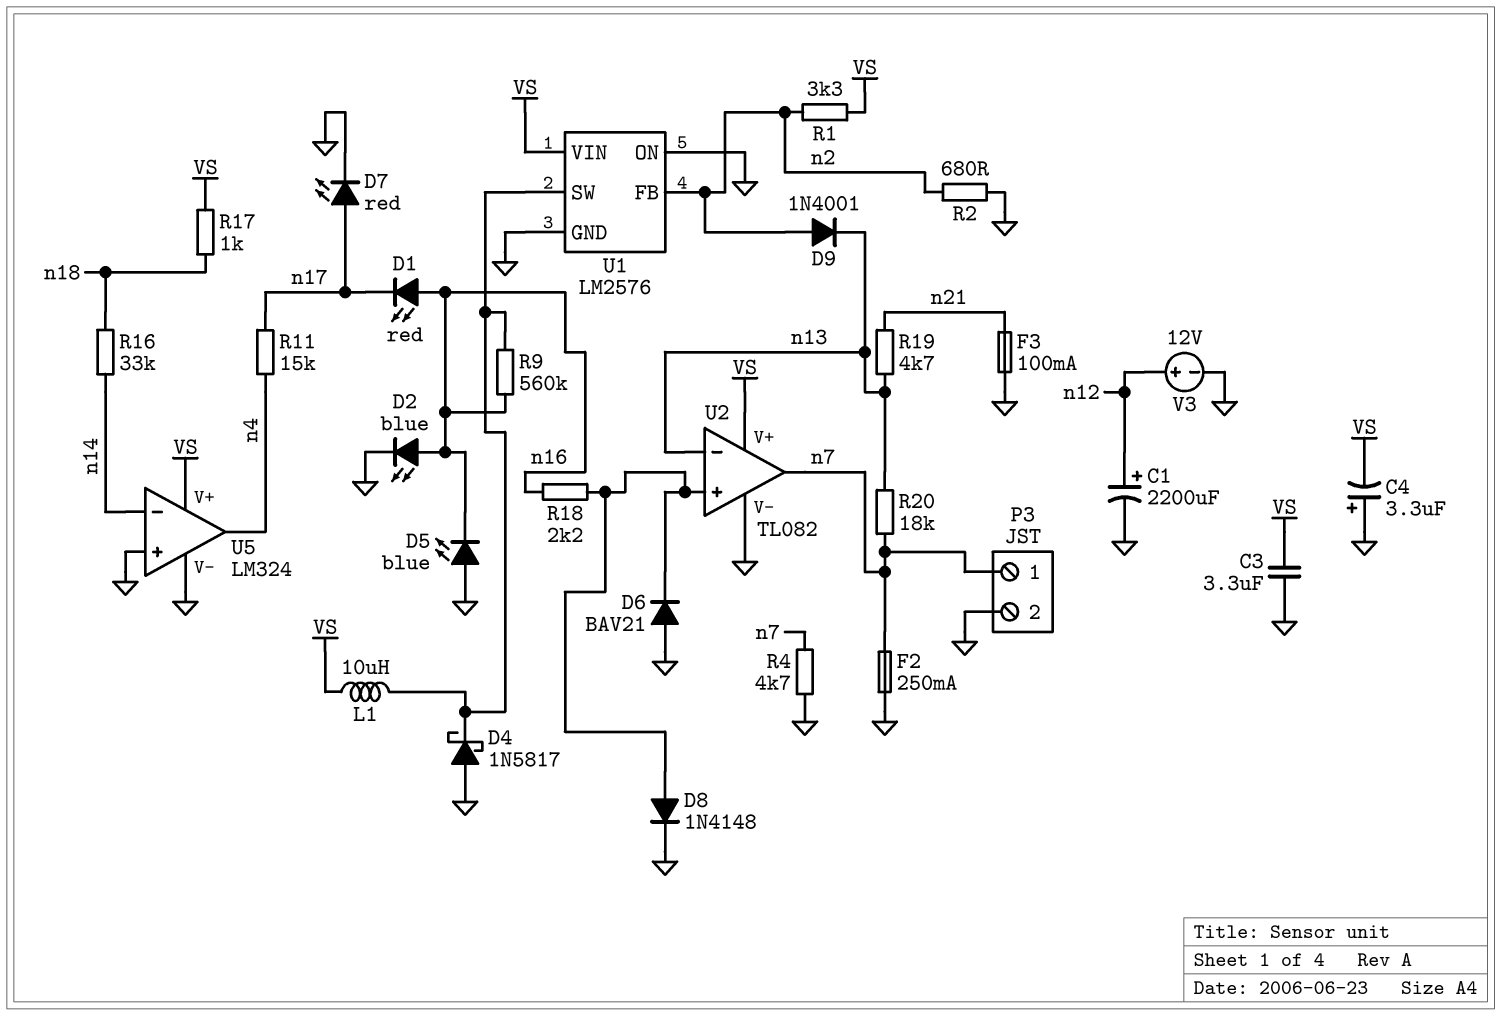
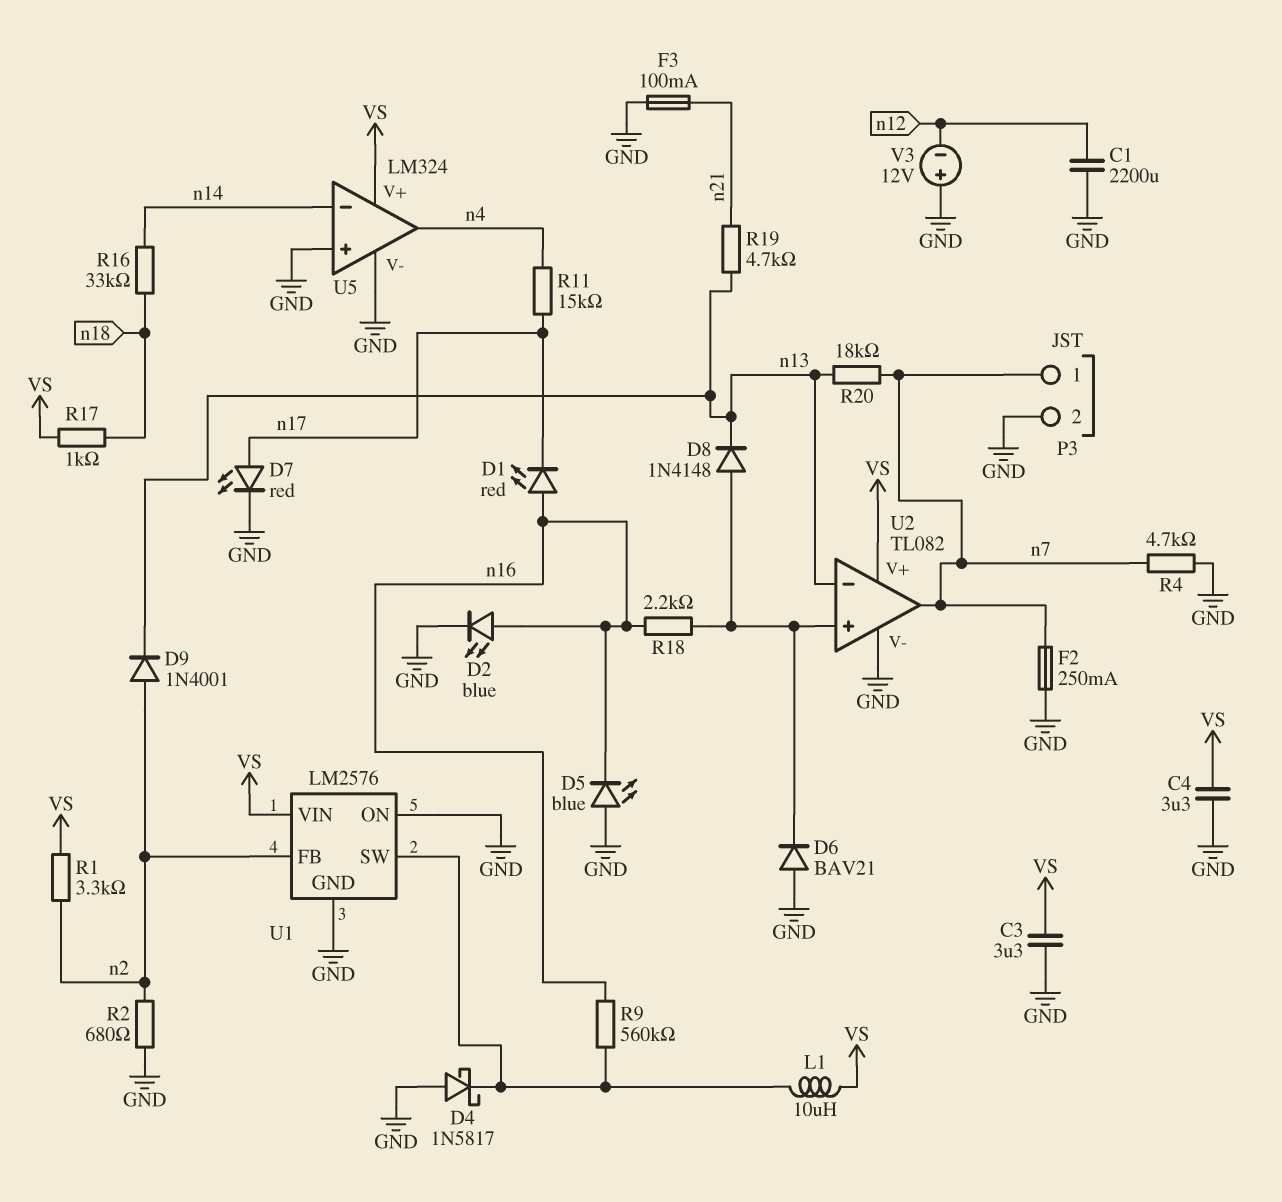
C1: 2200uF (plus n12, minus GND) -> 2200uF (GND, n12)
C4: 3.3uF (plus GND, minus VS) -> 3.3uF (GND, VS)
D8: diode 1N4148 (A U2/in+, K GND) -> diode 1N4148 (A U2/in+, K n13)
V3: 12V (plus n12, minus GND) -> 12V (plus GND, minus n12)

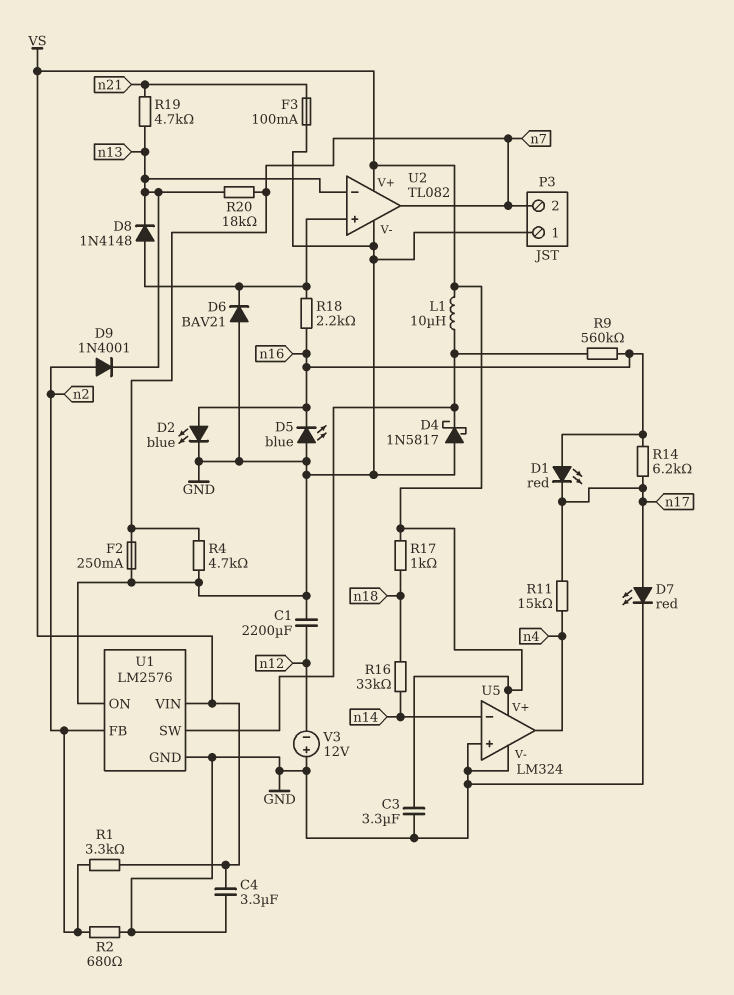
P3 pin 1: n7 -> GND
P3 pin 2: GND -> n7
R14: none -> 6.2k (n16, n17)

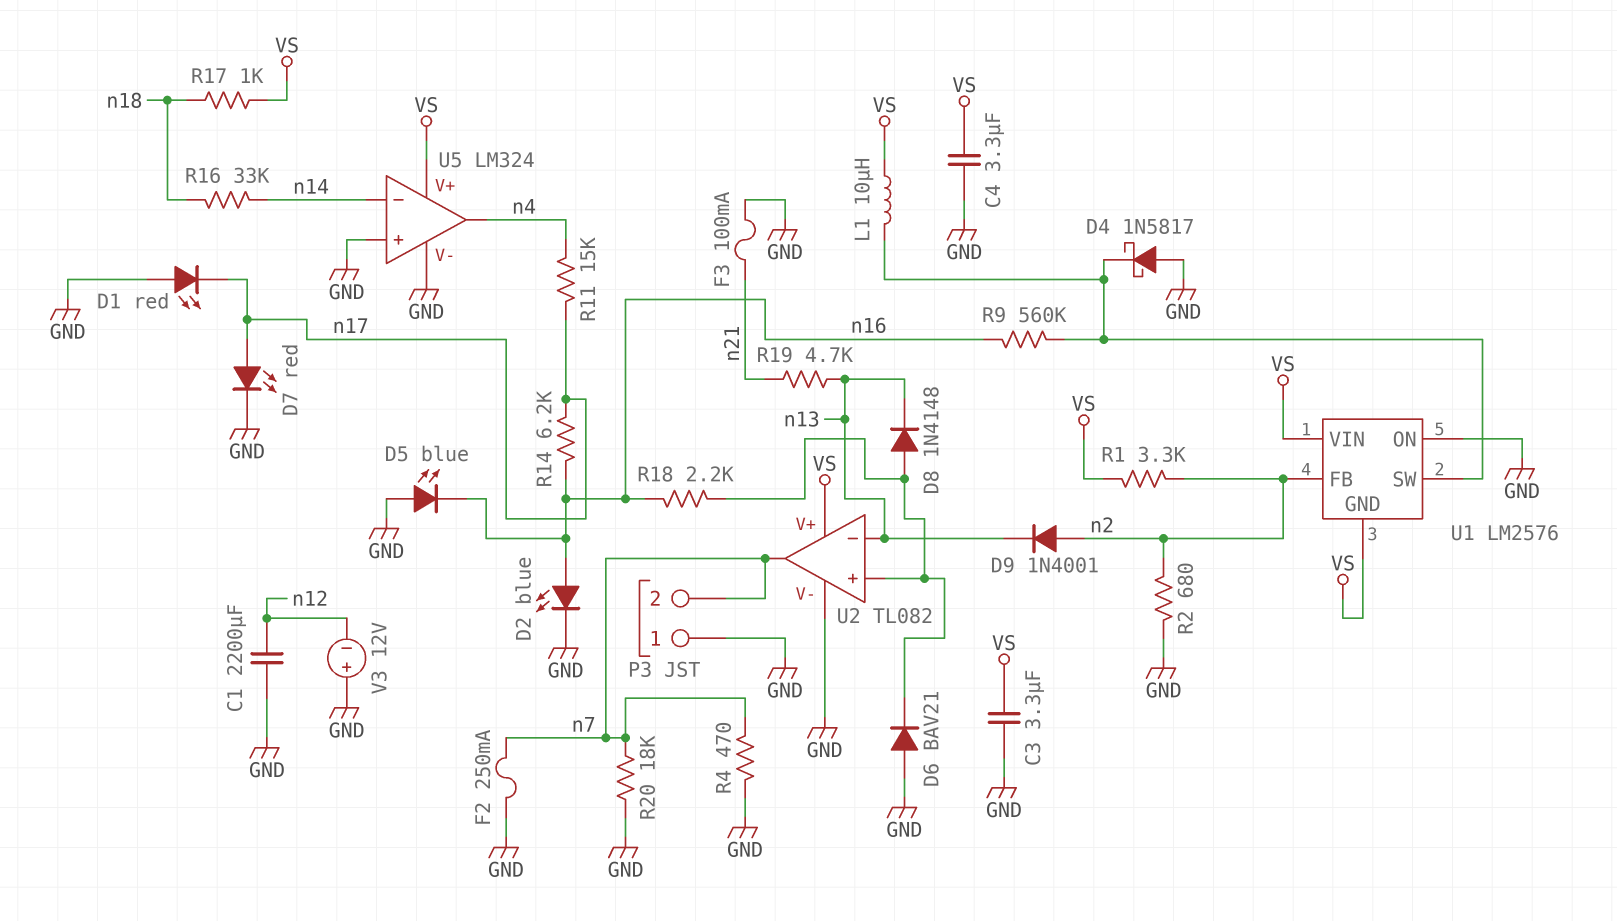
D1: LED red (A n16, K n17) -> LED red (A GND, K n17)
R4: 4.7k (GND, n7) -> 470 (GND, n7)
R20: 18k (n7, n13) -> 18k (GND, n7)
U1 pin GND: GND -> VS

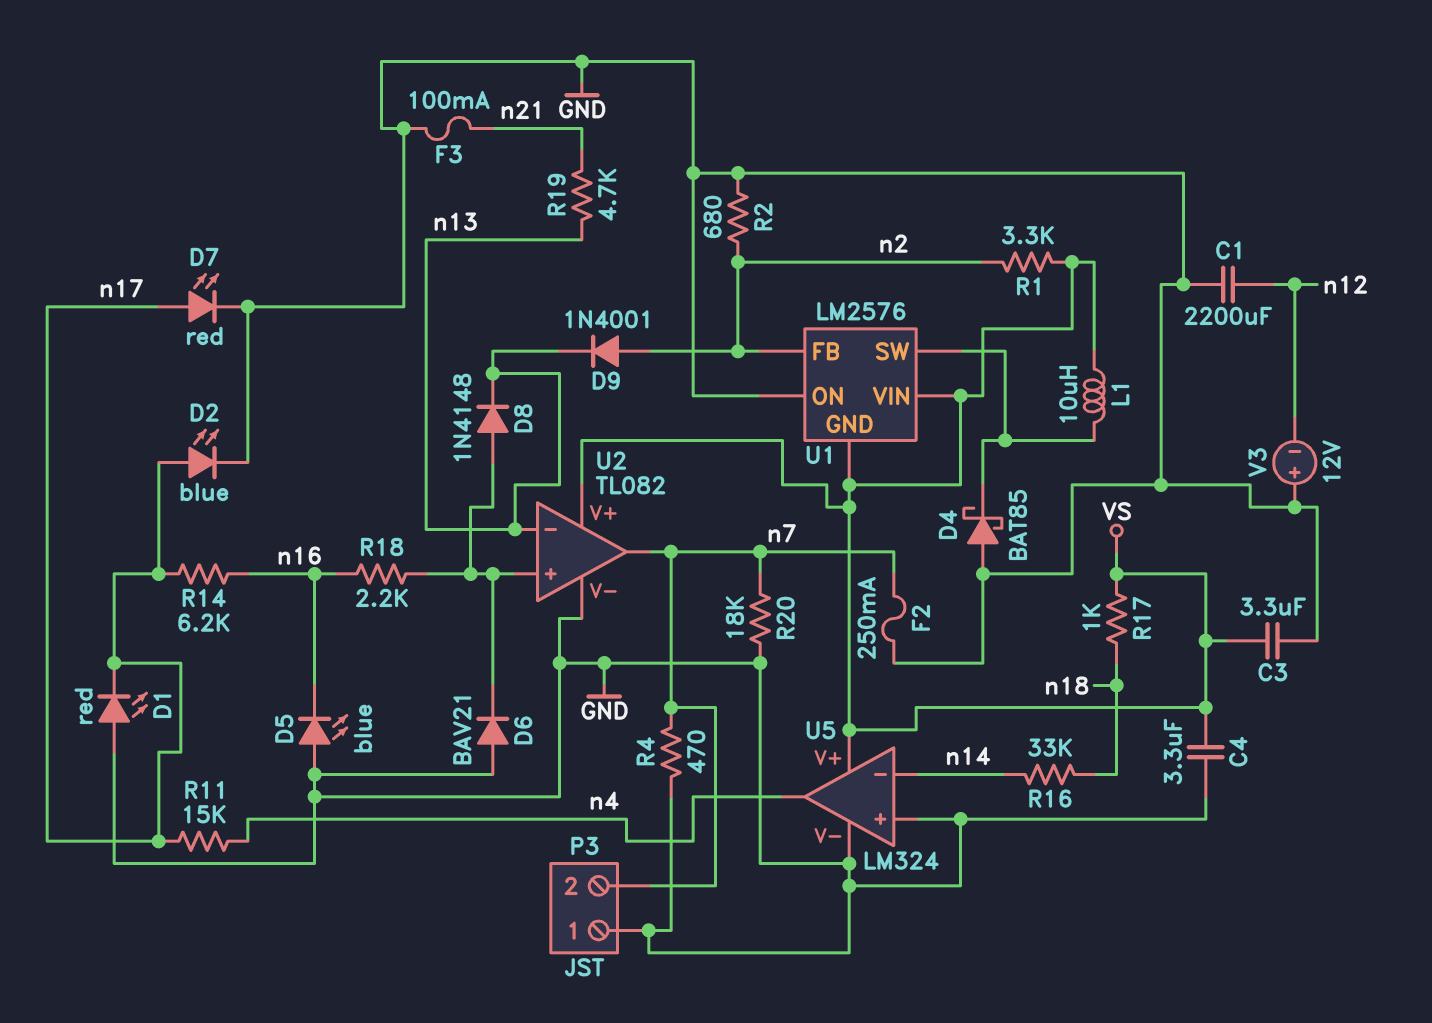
D2: LED blue (A n16, K GND) -> LED blue (A n17, K GND)
D4: schottky 1N5817 (A GND, K U1/SW) -> schottky BAT85 (A GND, K U1/SW)
R9: 560k (U1/SW, n16) -> none

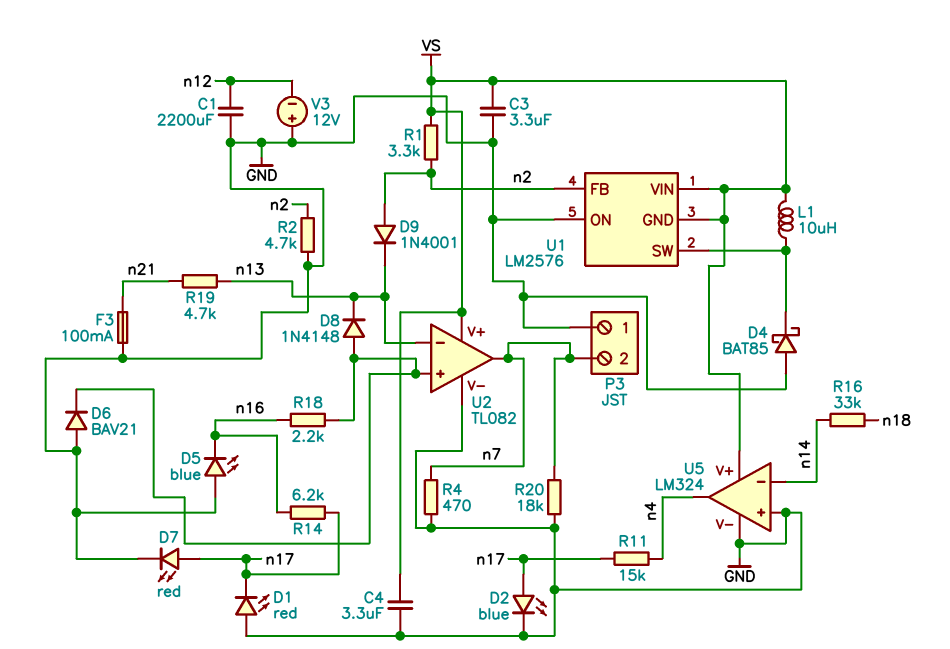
F2: 250mA (GND, n7) -> none
R2: 680 (GND, n2) -> 4.7k (GND, n2)
R17: 1k (VS, n18) -> none

